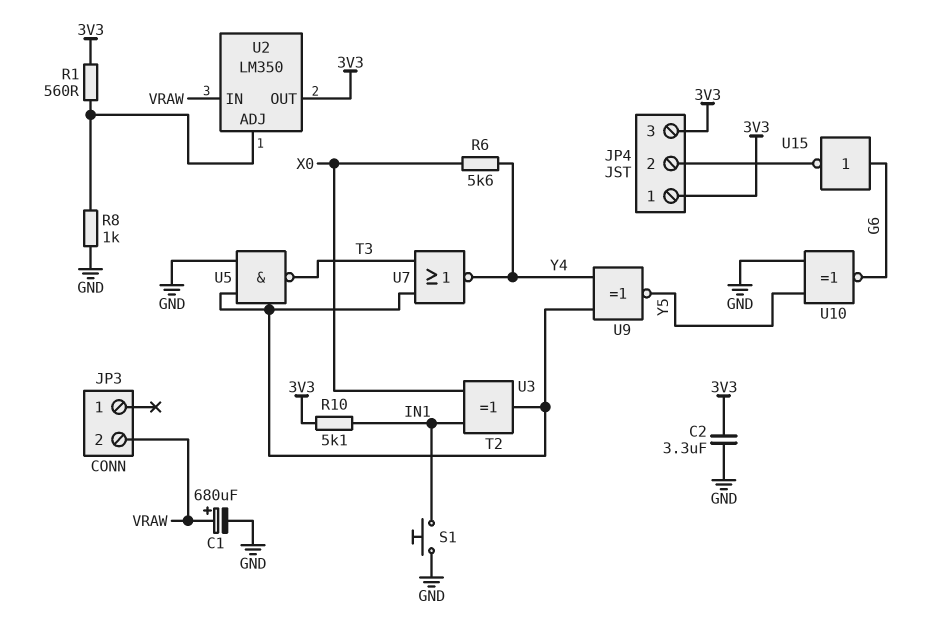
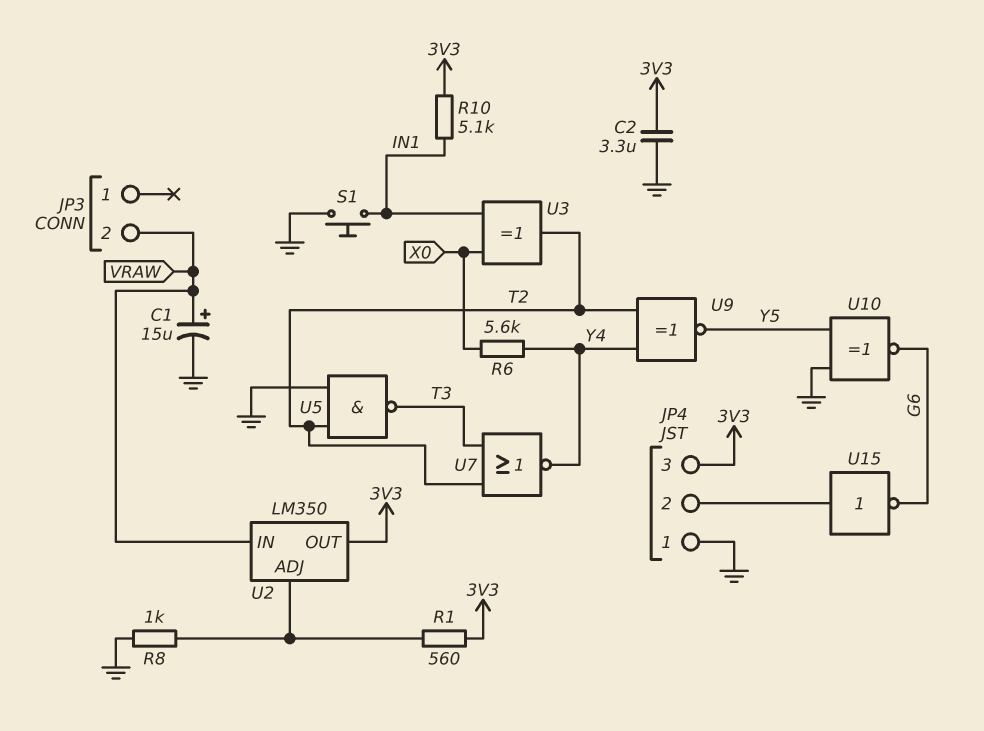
C1: 680uF (plus VRAW, minus GND) -> 15uF (plus VRAW, minus GND)
JP4 pin 1: 3V3 -> GND
U15: NOT (in G6, out JP4/2) -> NOT (in JP4/2, out G6)

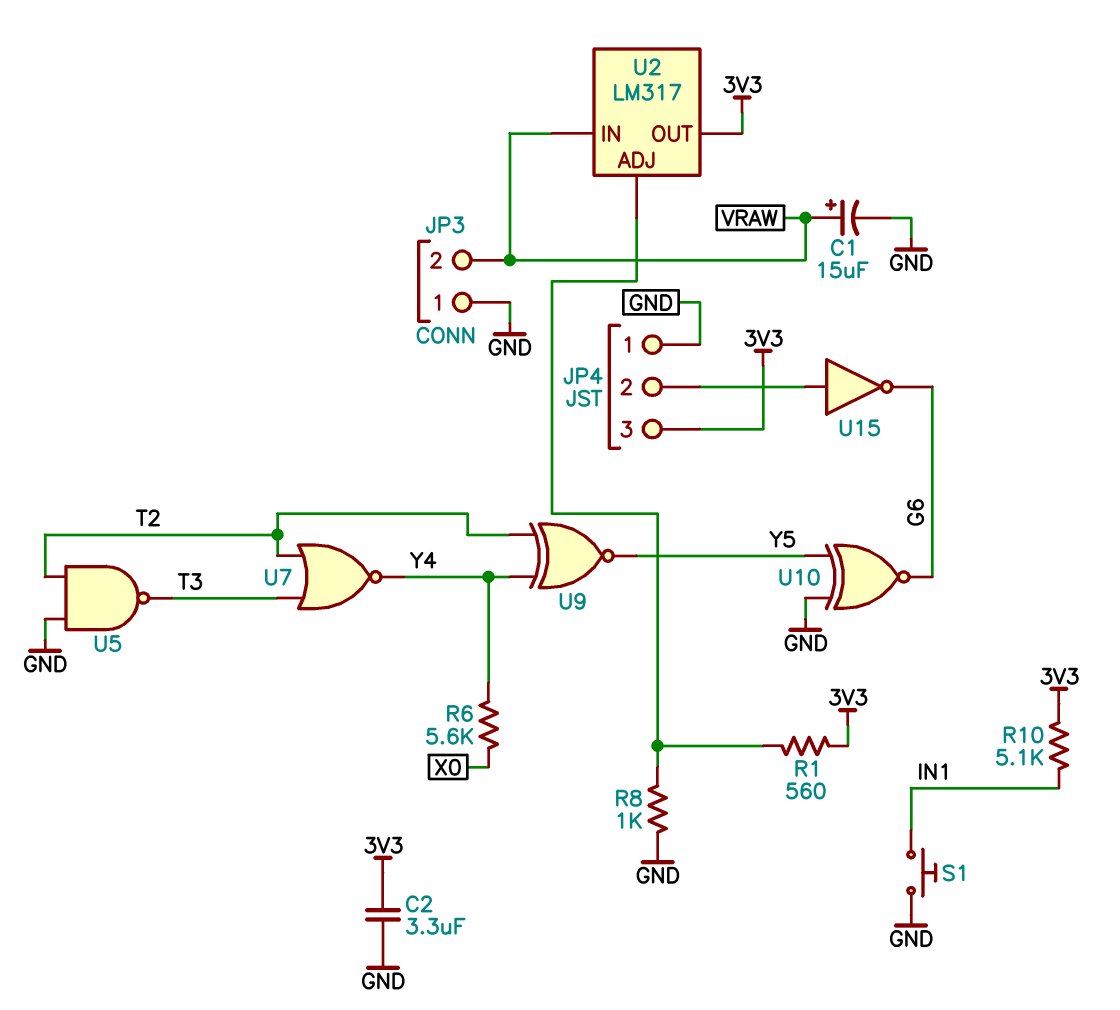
JP3 pin 1: none -> GND
U2: LM350 -> LM317
U3: XOR (in IN1, in X0, out T2) -> none

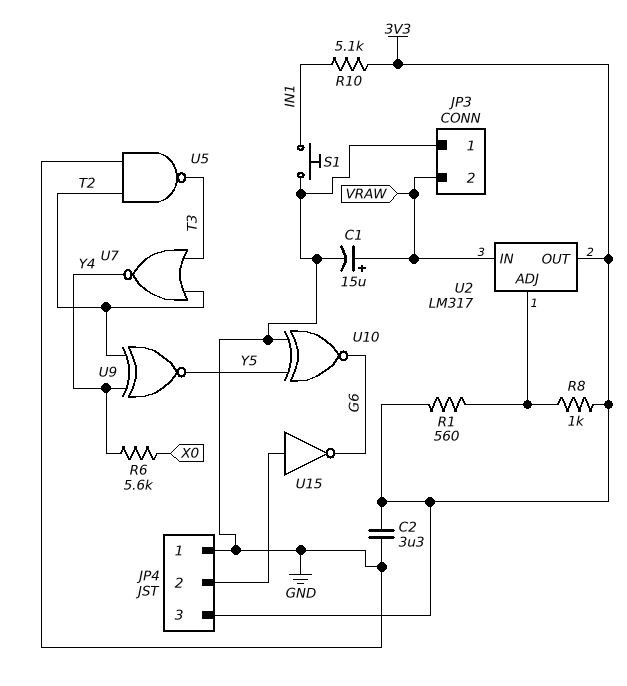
R8: 1k (GND, U2/ADJ) -> 1k (3V3, U2/ADJ)

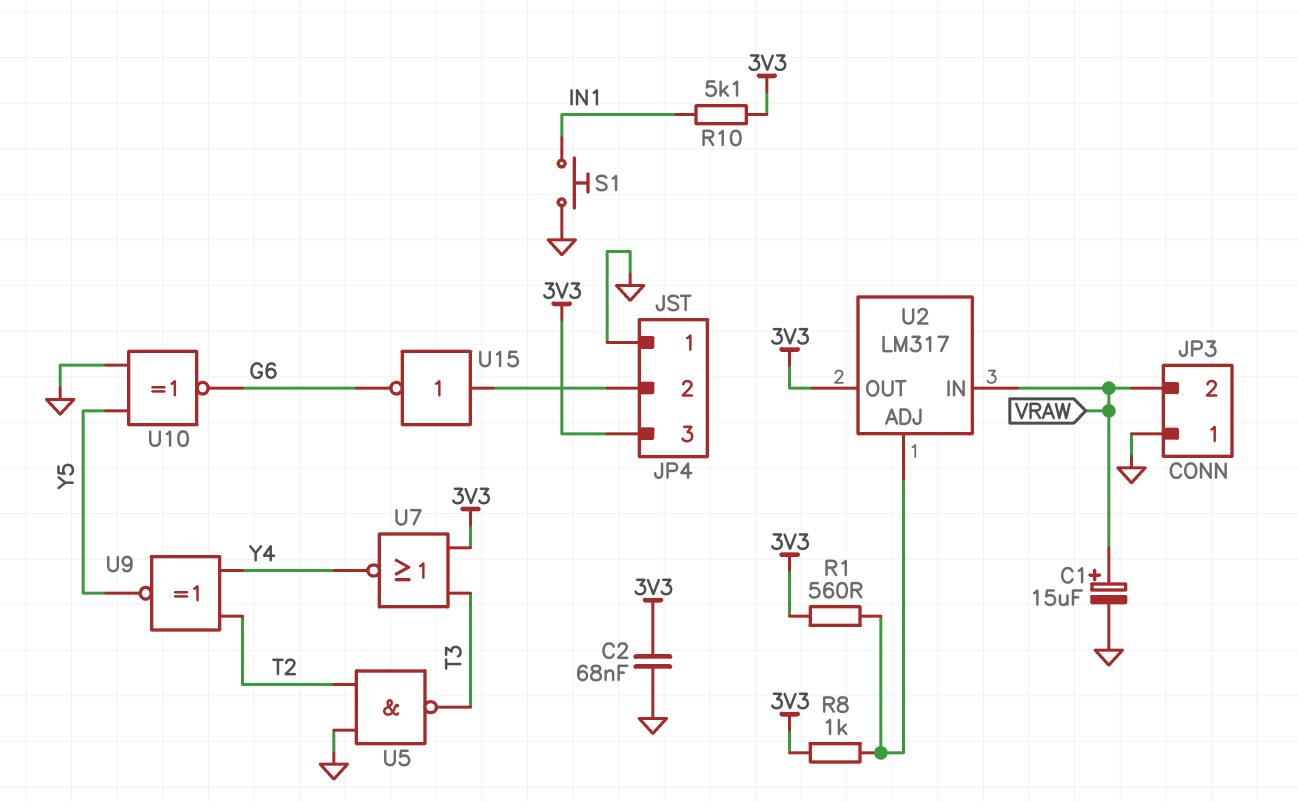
C2: 3.3uF (3V3, GND) -> 68nF (3V3, GND)
R6: 5.6k (X0, Y4) -> none
U7: NOR (in T2, in T3, out Y4) -> NOR (in 3V3, in T3, out Y4)

